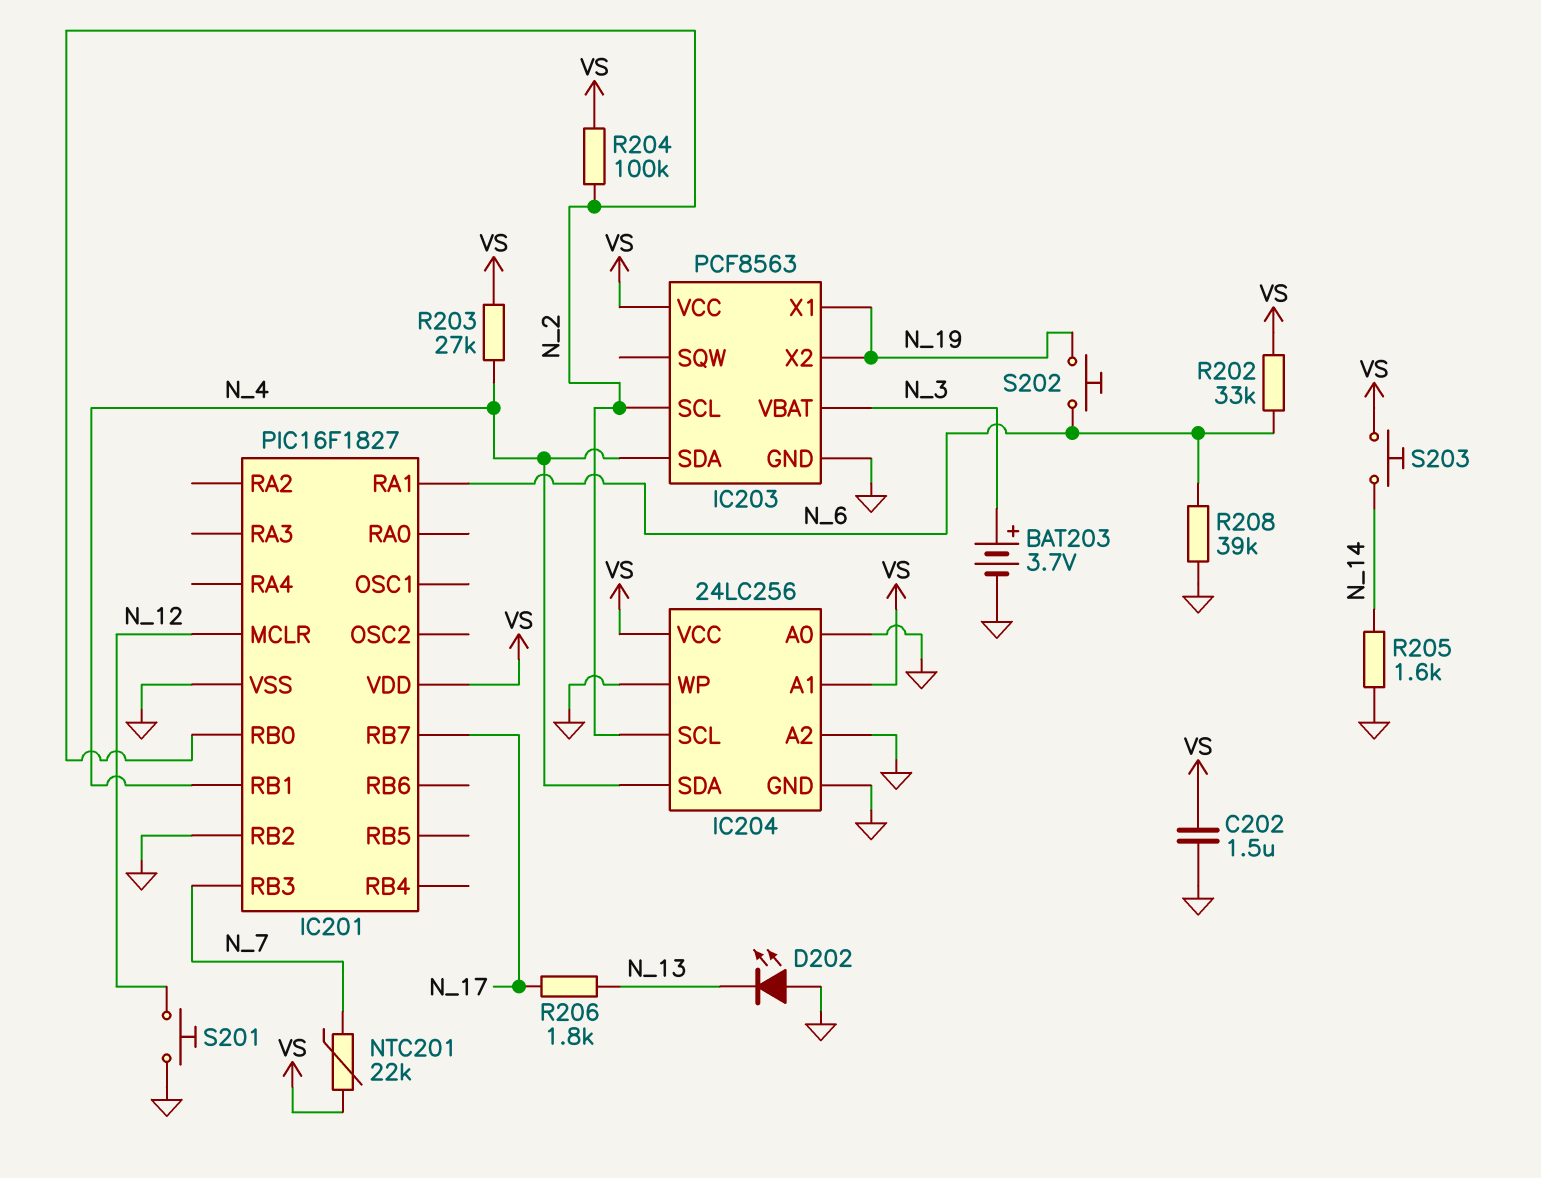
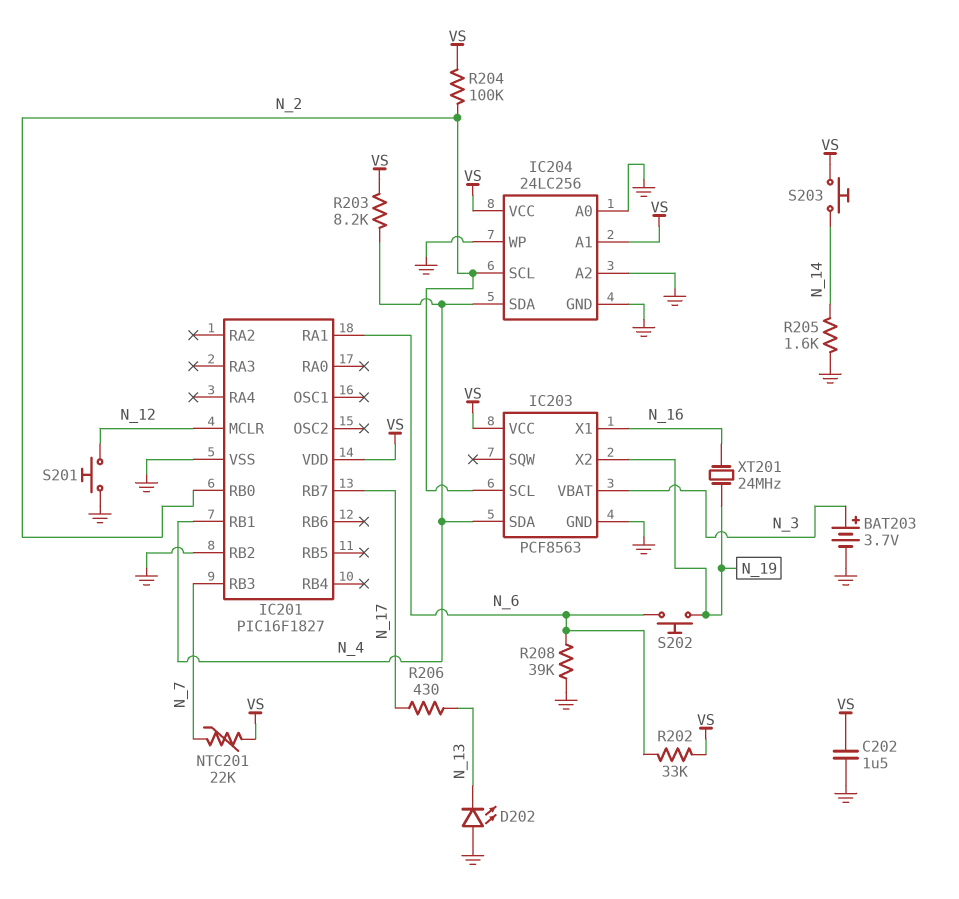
IC203 pin X1: N_19 -> N_16
R203: 27k (N_4, VS) -> 8.2k (N_4, VS)
R206: 1.8k (N_13, N_17) -> 430 (N_13, N_17)
XT201: none -> 24MHz (N_16, N_19)

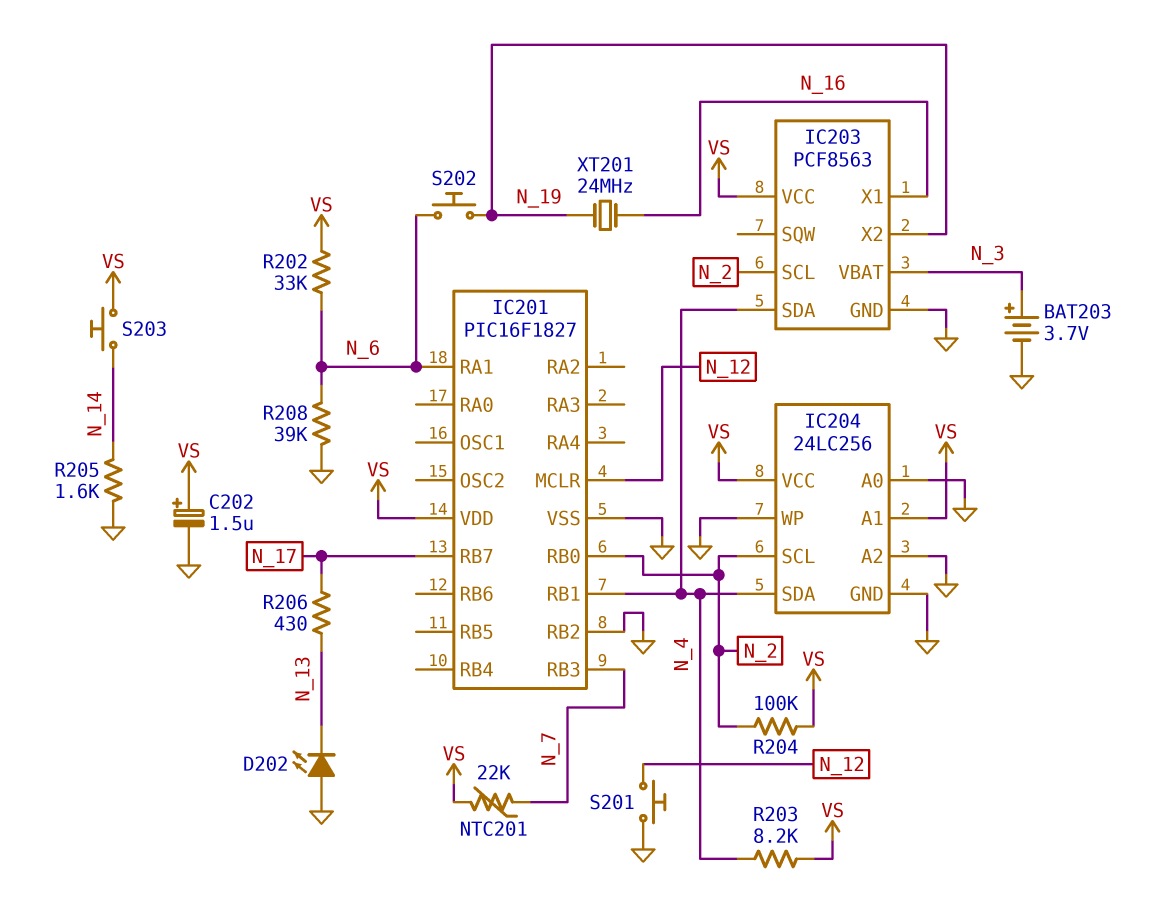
C202: 1.5uF (GND, VS) -> 1.5uF (plus VS, minus GND)

